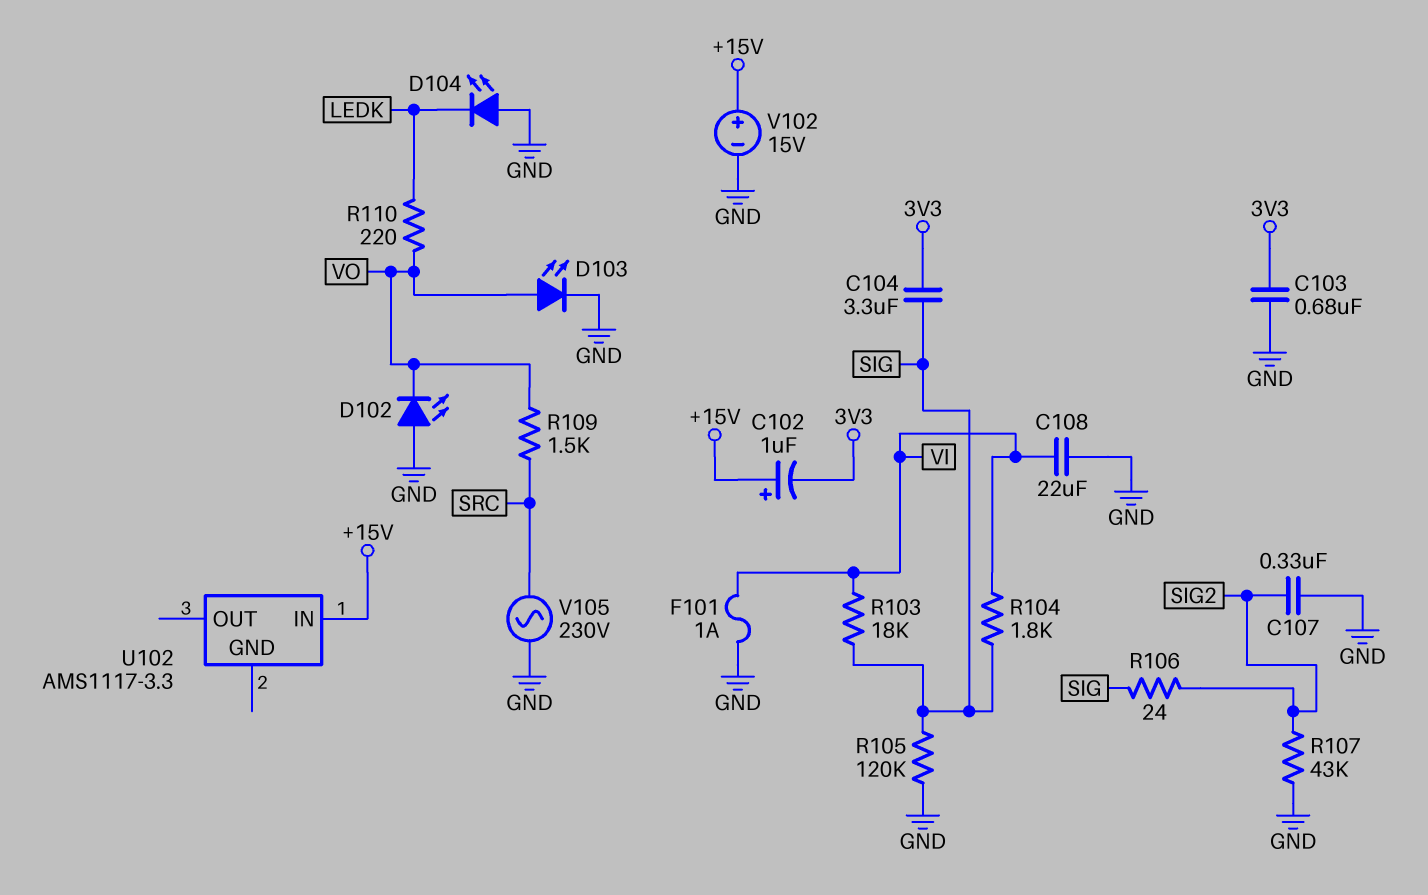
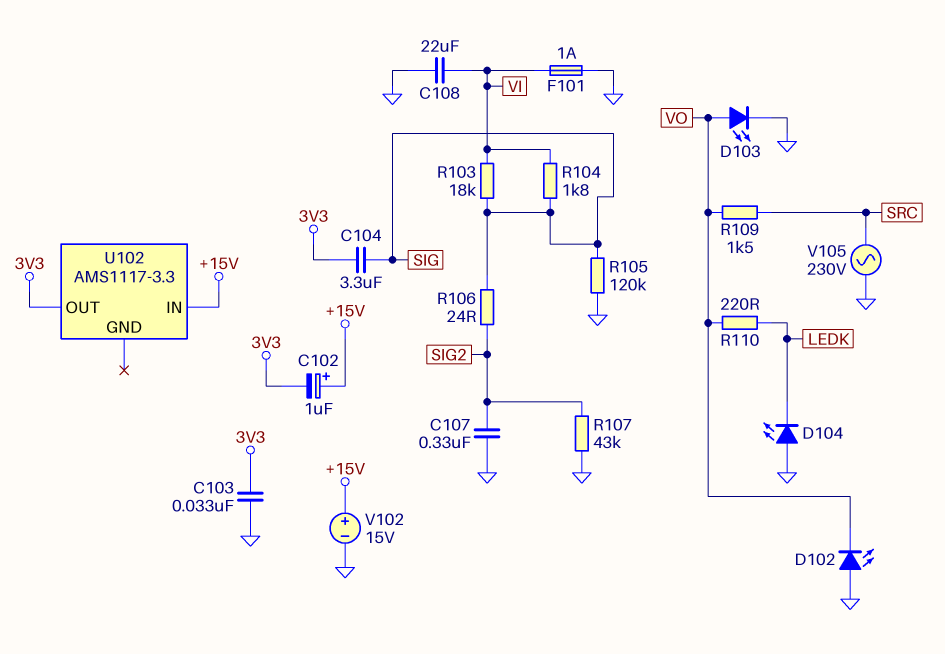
C103: 680nF (3V3, GND) -> 33nF (3V3, GND)
U102 pin OUT: none -> 3V3

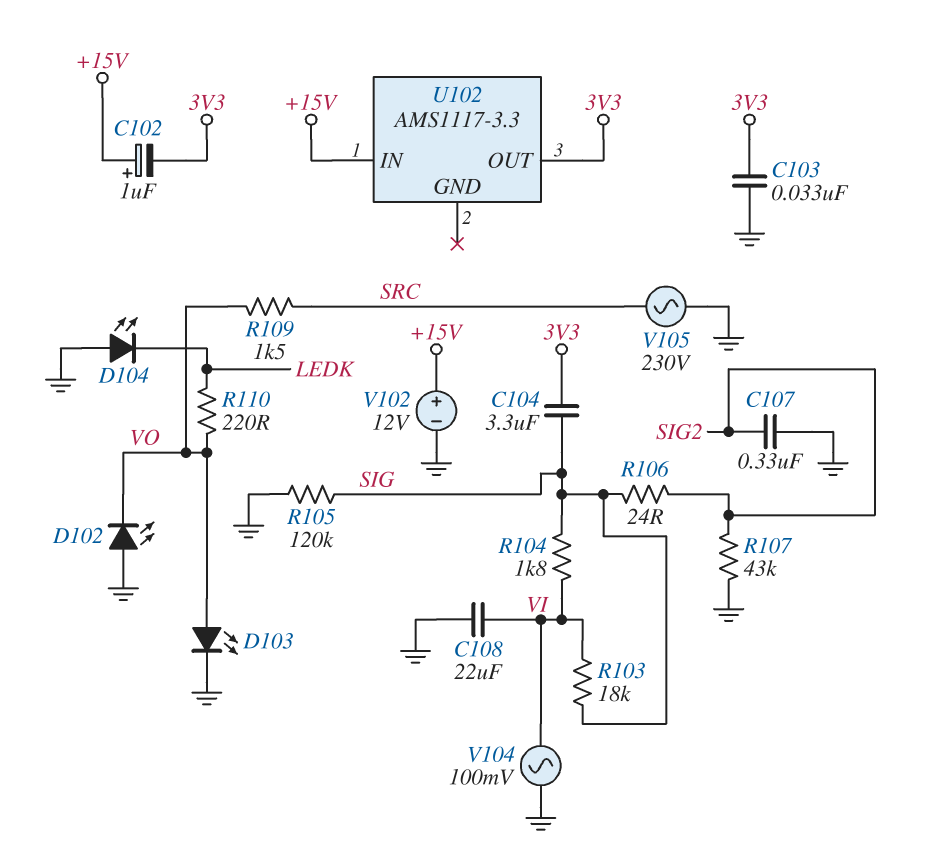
F101: 1A (GND, VI) -> none
V102: 15V (plus +15V, minus GND) -> 12V (plus +15V, minus GND)
V104: none -> AC 100mV (GND, VI)

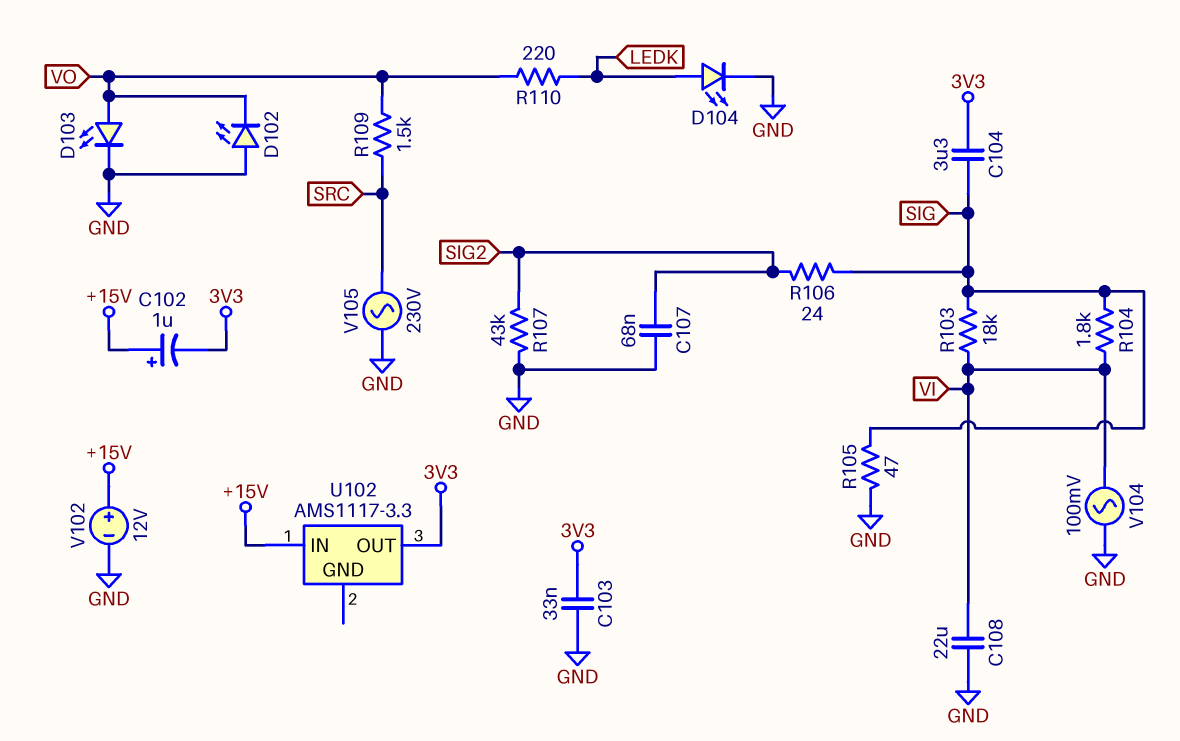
C107: 330nF (GND, SIG2) -> 68nF (GND, SIG2)
D104: LED (A GND, K LEDK) -> LED (A LEDK, K GND)
R105: 120k (GND, SIG) -> 47 (GND, SIG)

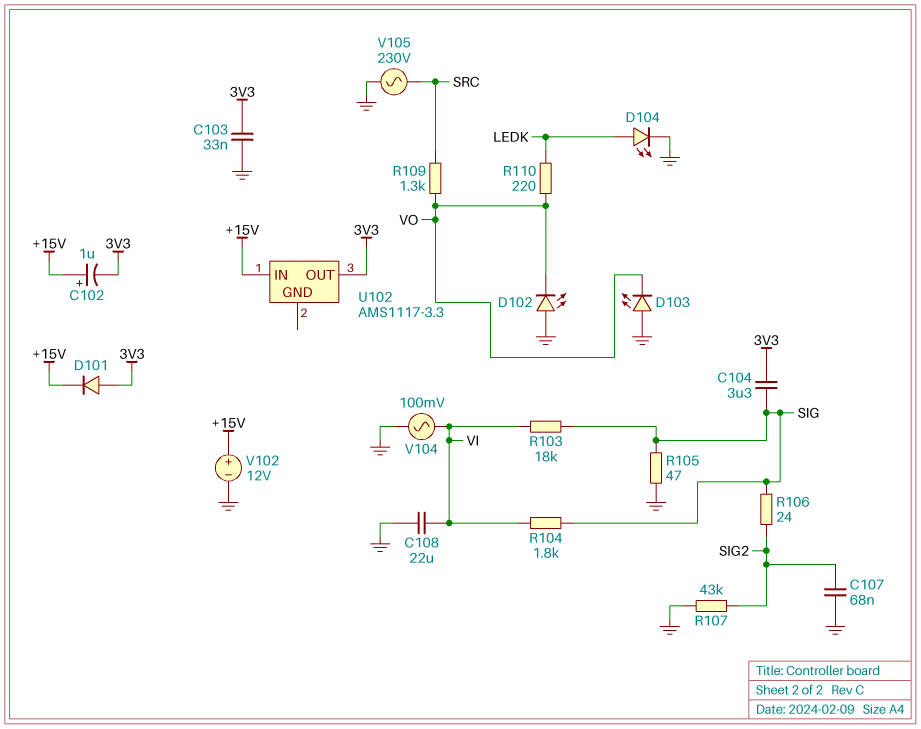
D101: none -> diode (A 3V3, K +15V)
D103: LED (A VO, K GND) -> LED (A GND, K VO)
R109: 1.5k (SRC, VO) -> 1.3k (SRC, VO)

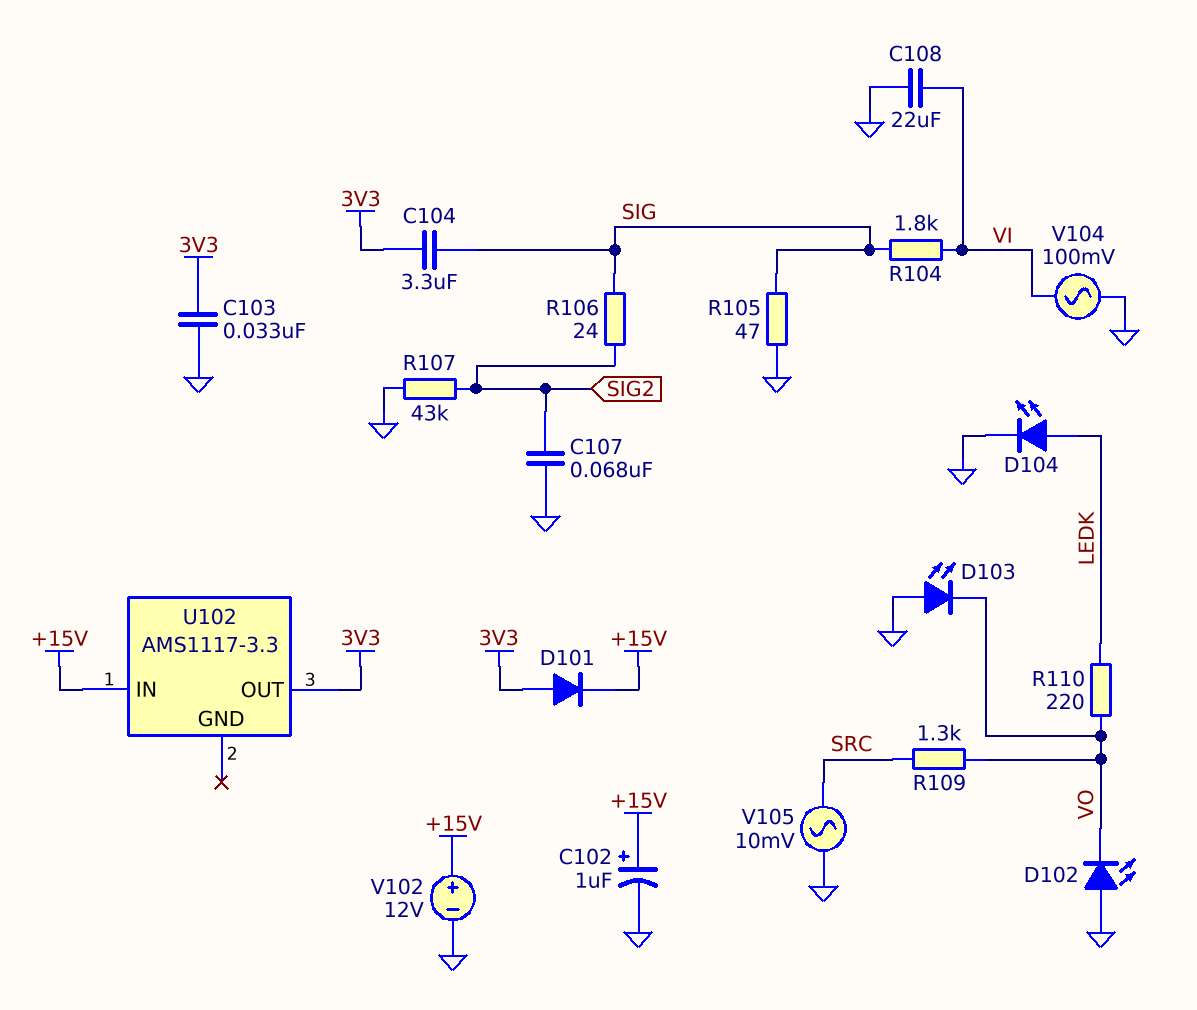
C102: 1uF (plus +15V, minus 3V3) -> 1uF (plus +15V, minus GND)
R103: 18k (SIG, VI) -> none
V105: AC 230V (GND, SRC) -> AC 10mV (GND, SRC)

